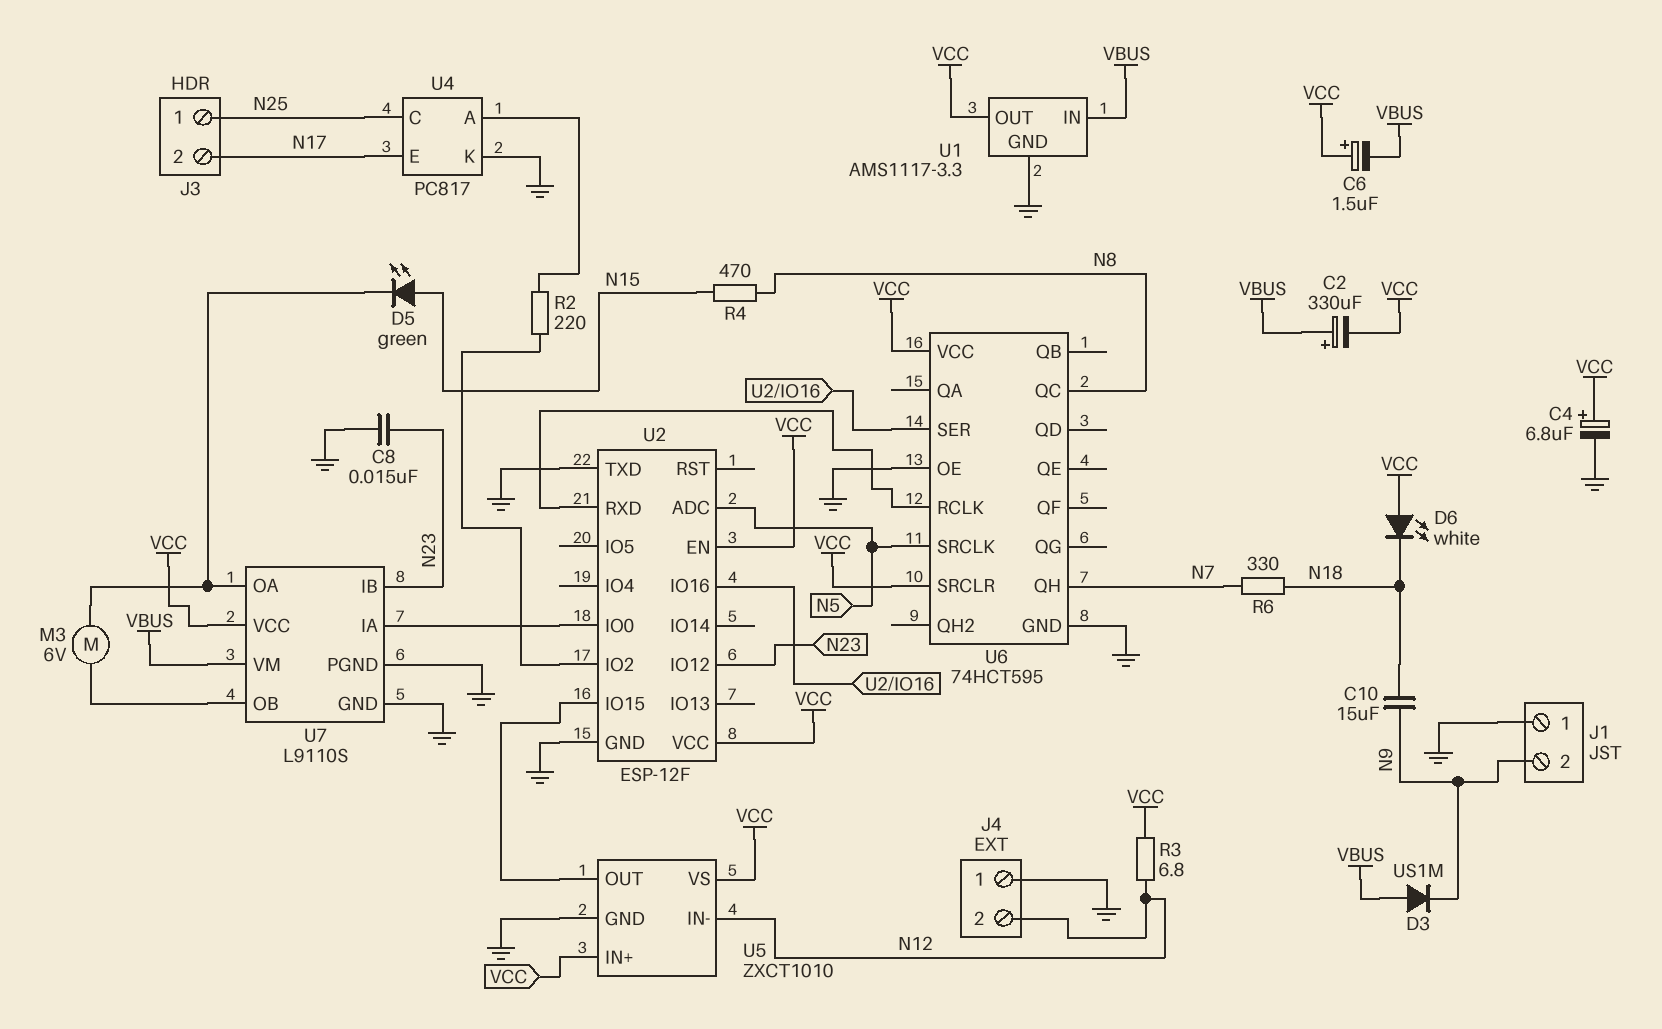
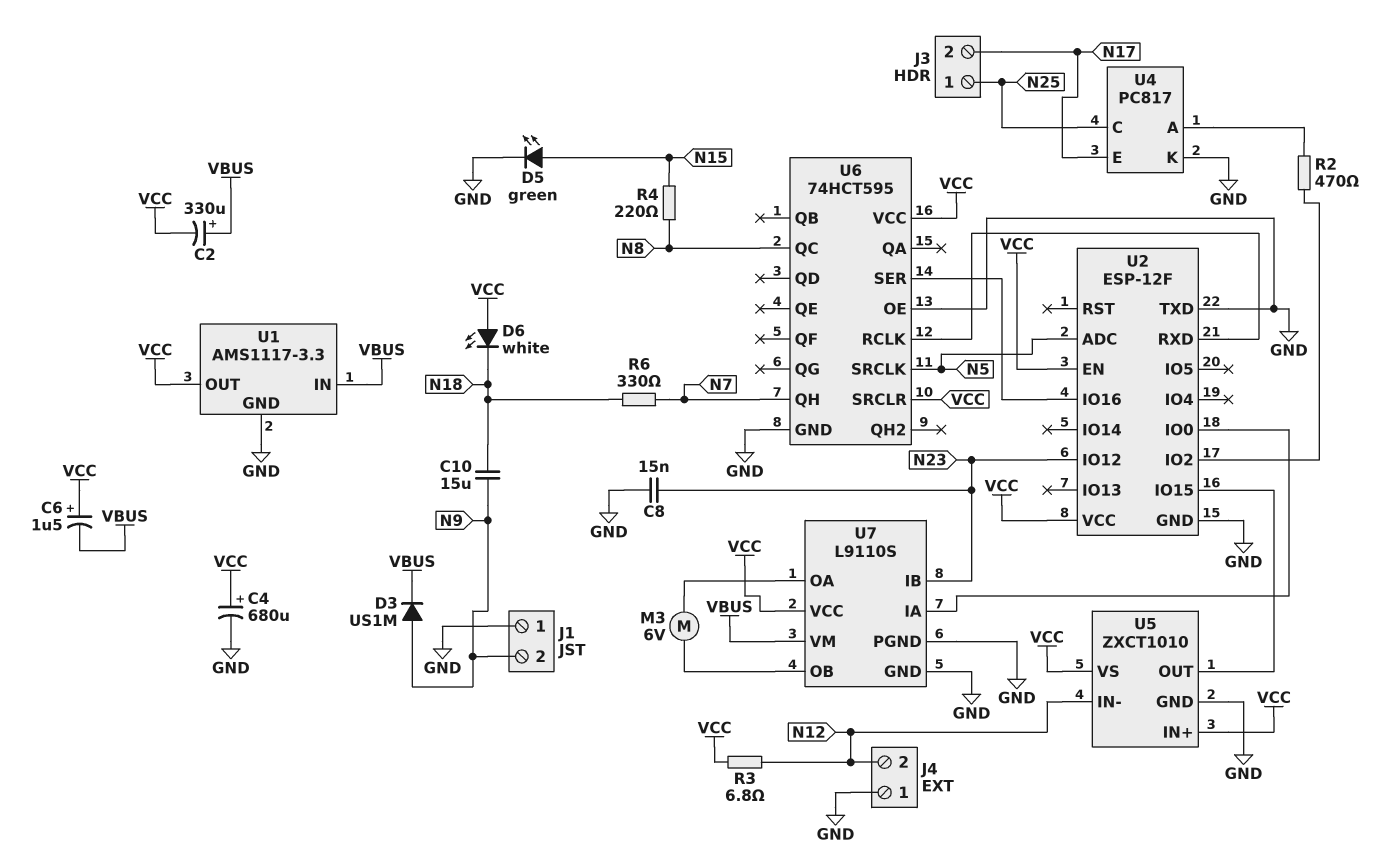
C4: 6.8uF (plus VCC, minus GND) -> 680uF (plus VCC, minus GND)
D3: diode US1M (A VBUS, K N9) -> diode US1M (A N9, K VBUS)
D5: LED green (A N15, K U7/OA) -> LED green (A N15, K GND)
R2: 220 (U2/IO2, U4/A) -> 470 (U2/IO2, U4/A)
R4: 470 (N8, N15) -> 220 (N8, N15)

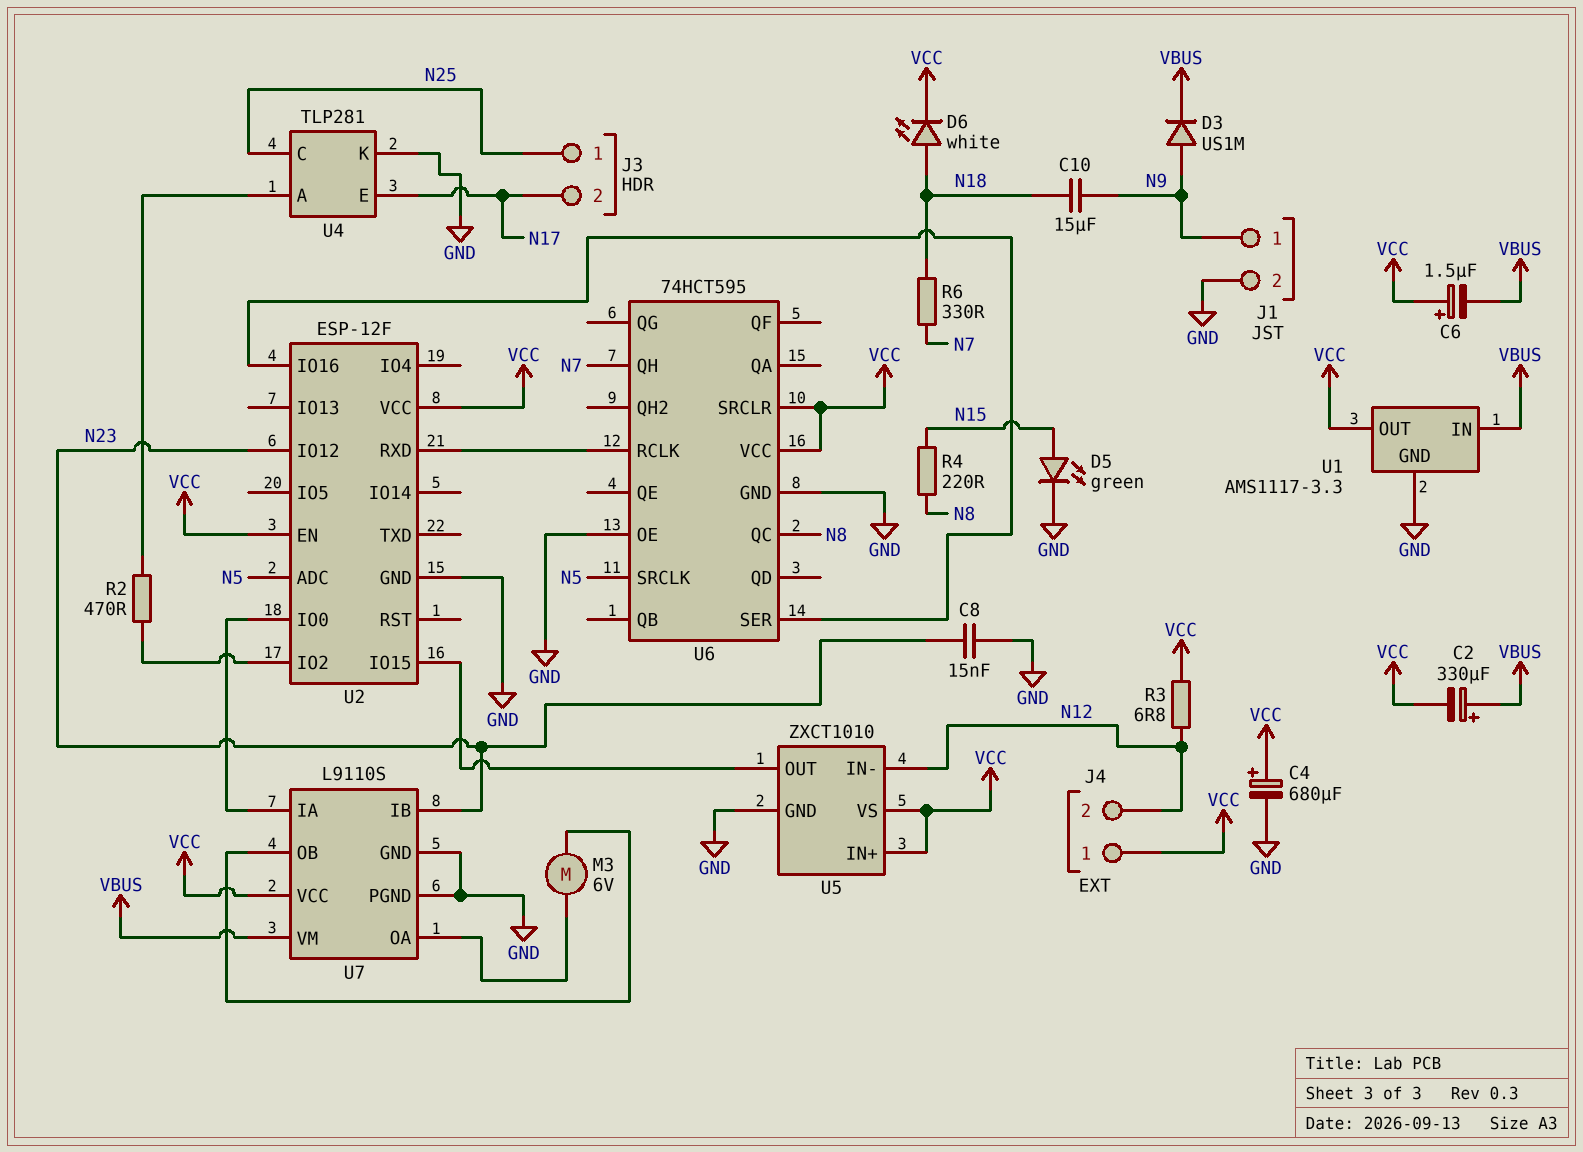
D6: LED white (A VCC, K N18) -> LED white (A N18, K VCC)
J1 pin 1: GND -> N9
J1 pin 2: N9 -> GND
J4 pin 1: GND -> VCC
U2 pin TXD: GND -> none
U4: PC817 -> TLP281

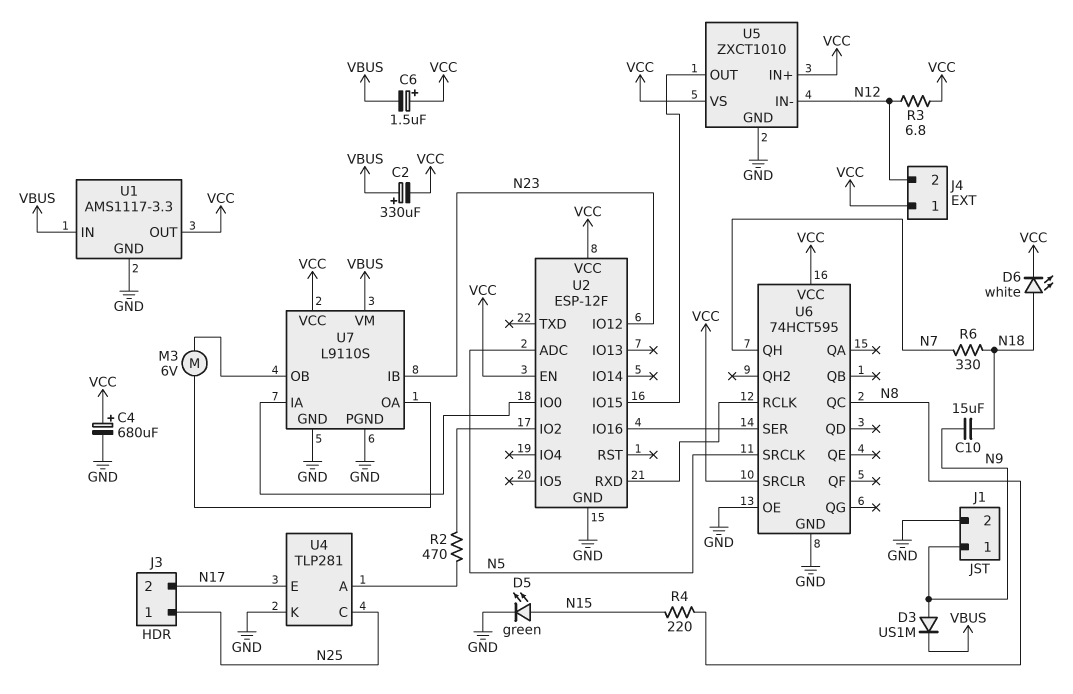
C8: 15nF (GND, N23) -> none

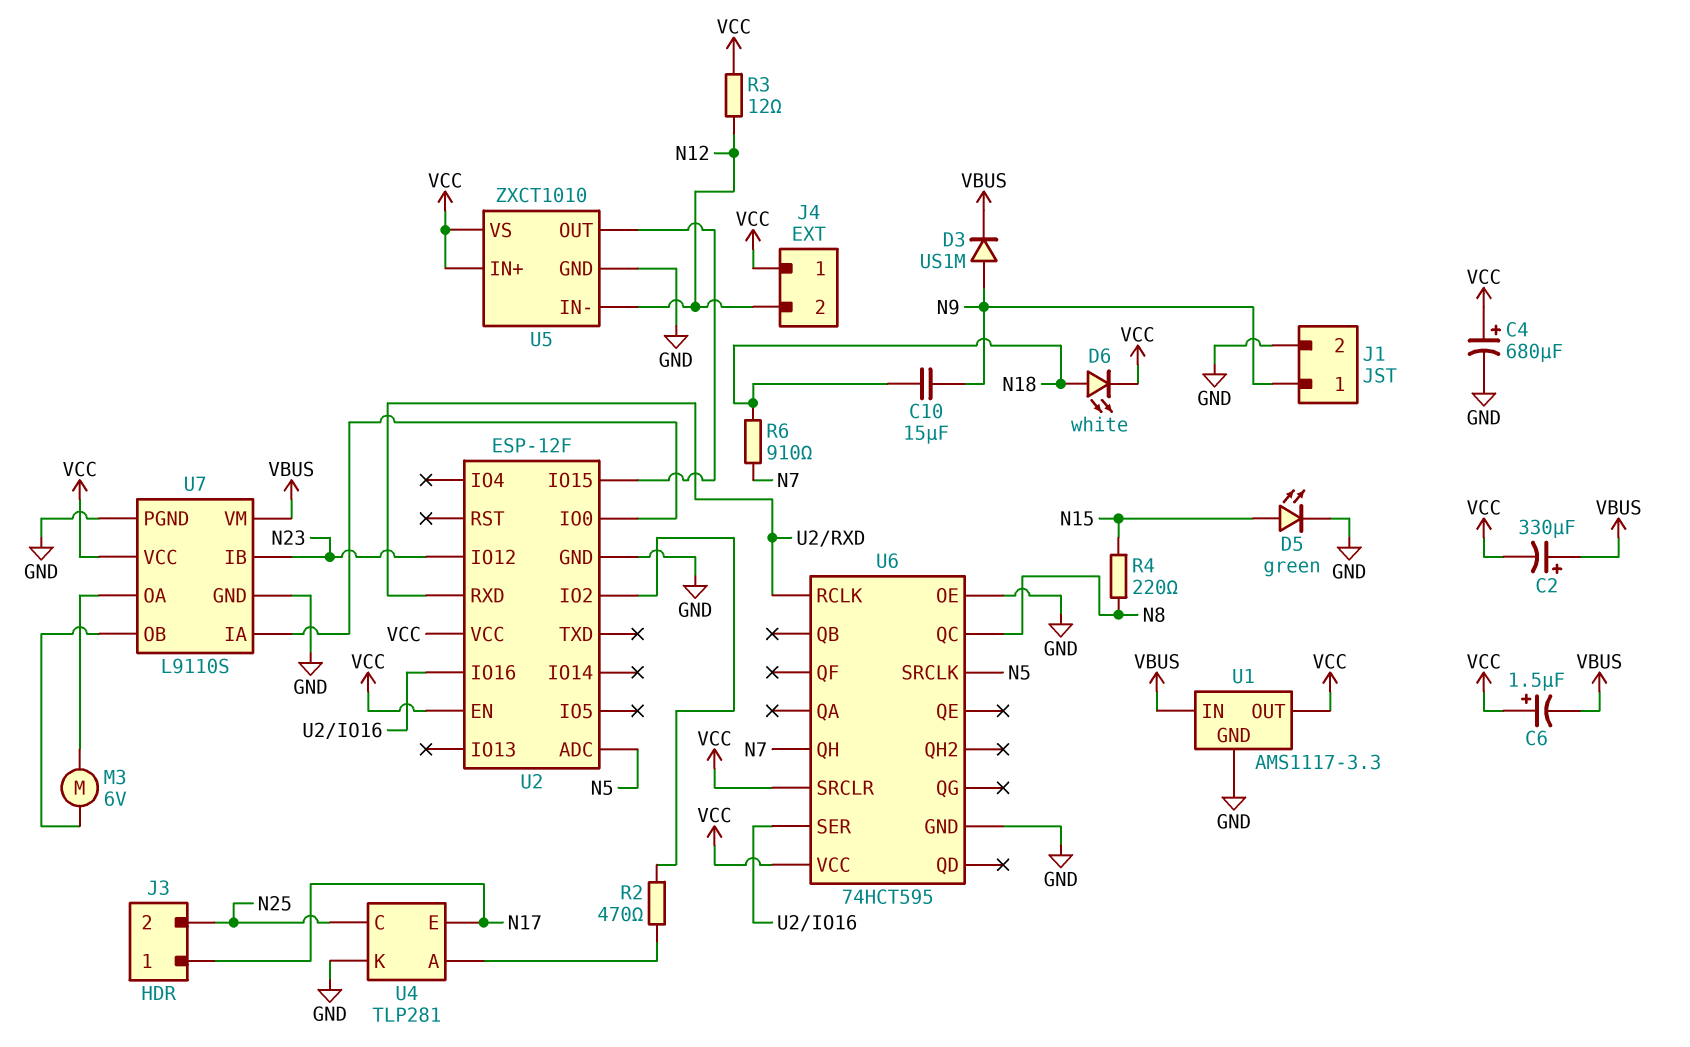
J3 pin 1: N25 -> N17
J3 pin 2: N17 -> N25
R3: 6.8 (N12, VCC) -> 12 (N12, VCC)
R6: 330 (N7, N18) -> 910 (N7, N18)

